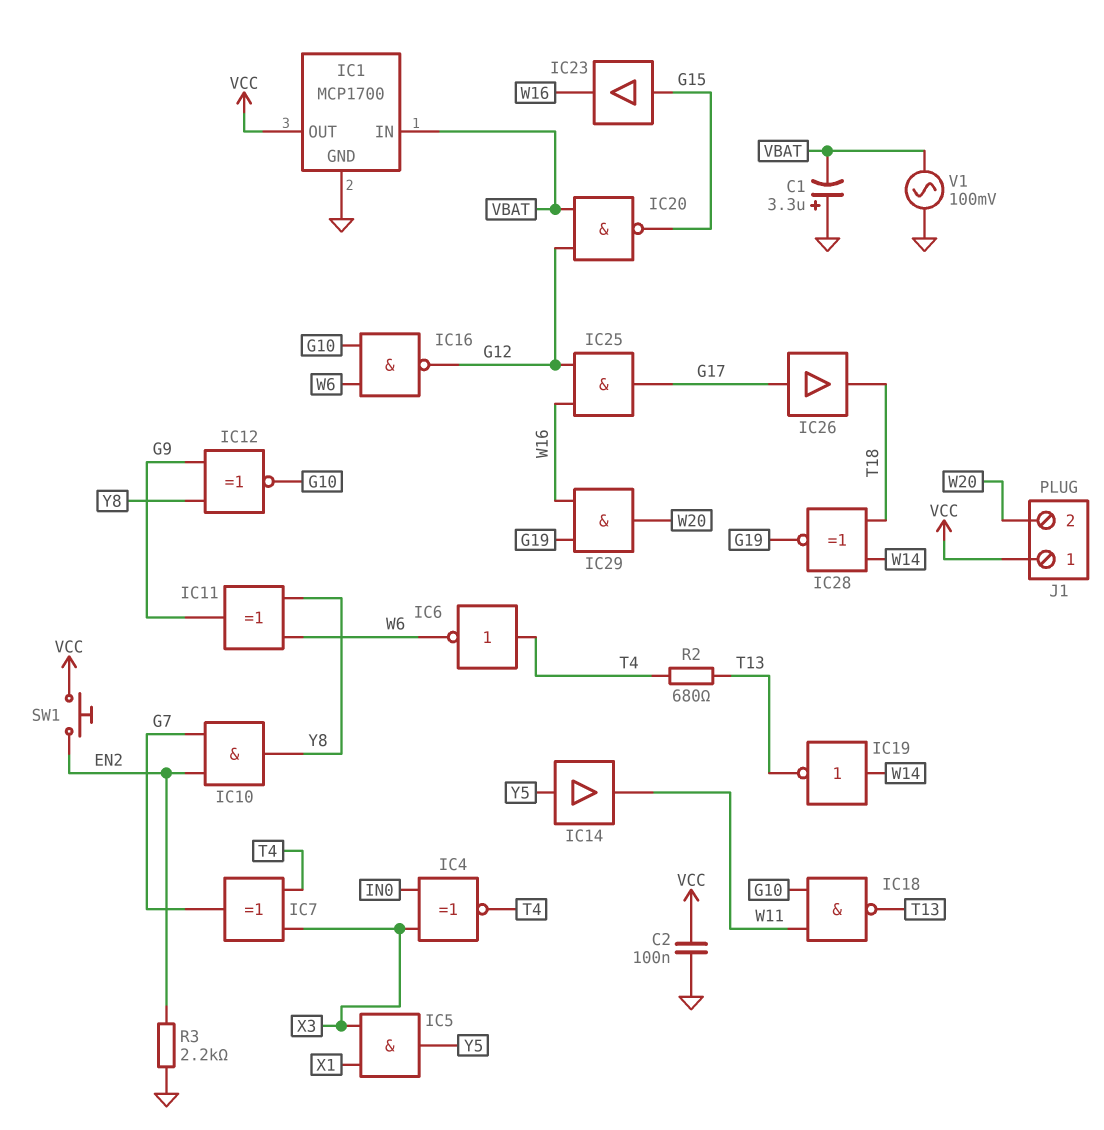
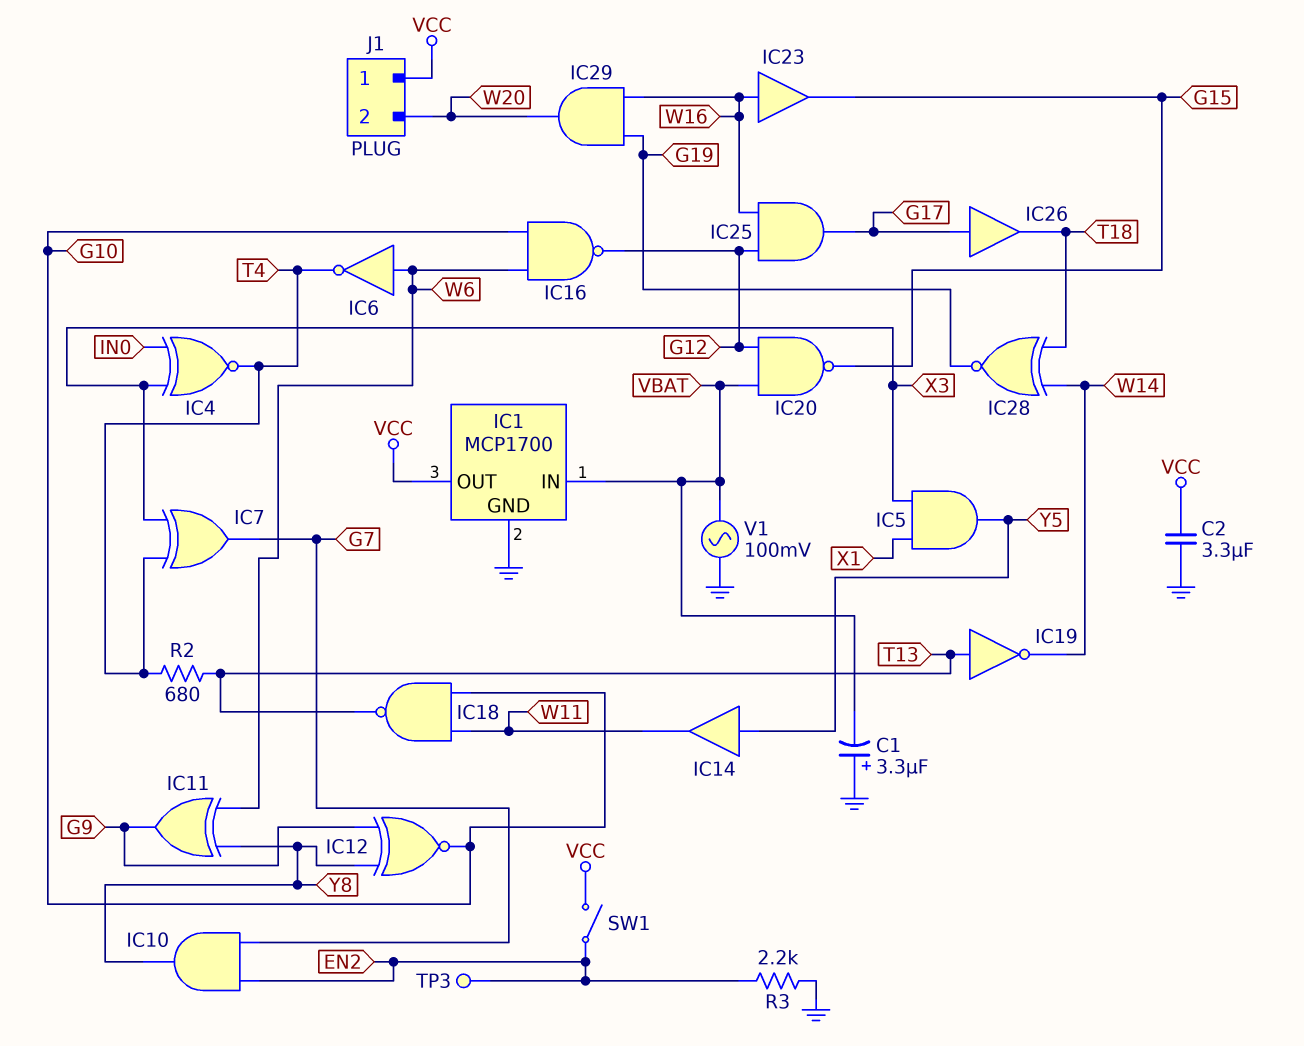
C2: 100nF (GND, VCC) -> 3.3uF (GND, VCC)
IC6: NOT (in T4, out W6) -> NOT (in W6, out T4)
IC19: NOT (in W14, out T13) -> NOT (in T13, out W14)
IC23: buffer (in G15, out W16) -> buffer (in W16, out G15)
SW1: button (EN2, VCC) -> switch (EN2, VCC)
TP3: none -> test point (EN2)

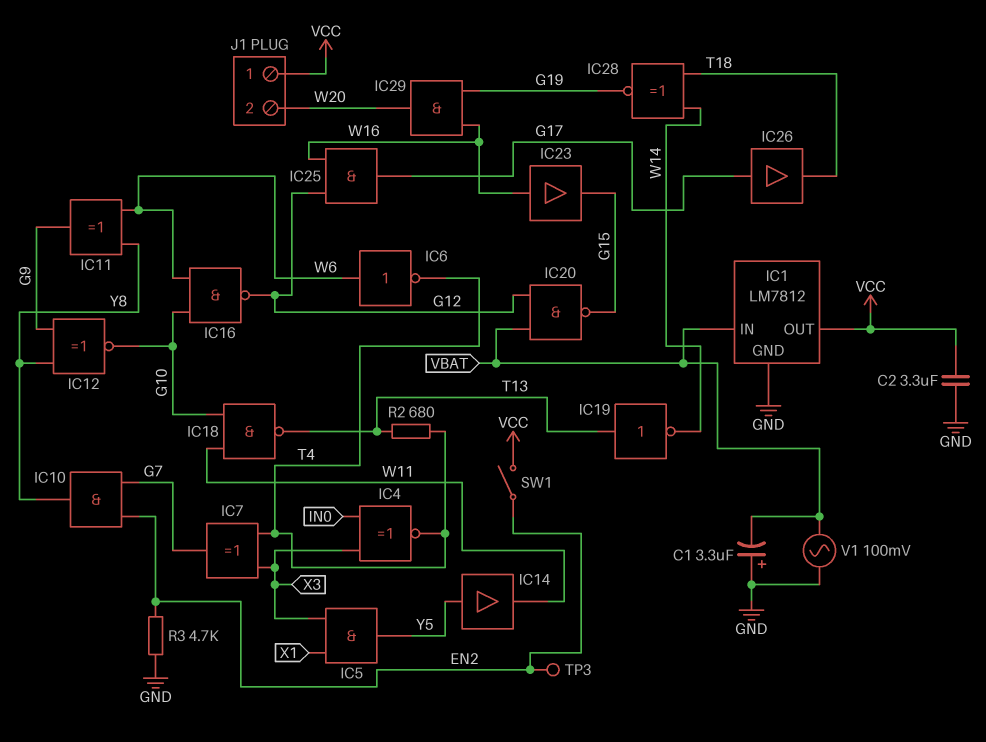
IC1: MCP1700 -> LM7812
R3: 2.2k (EN2, GND) -> 4.7k (EN2, GND)

